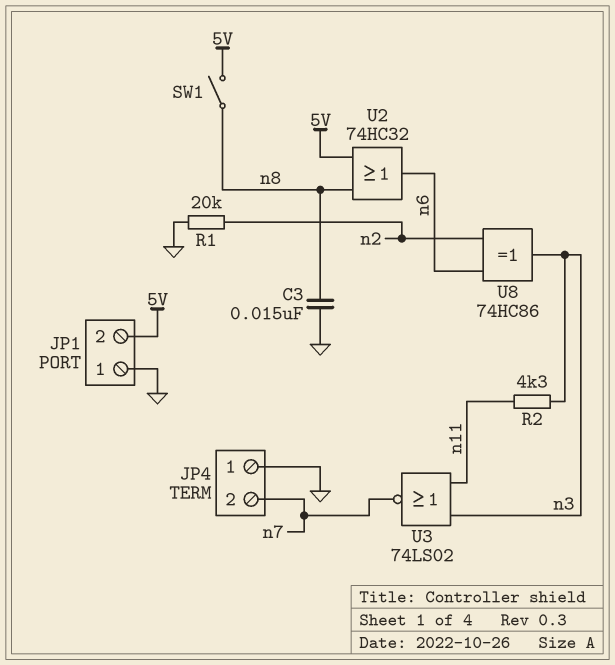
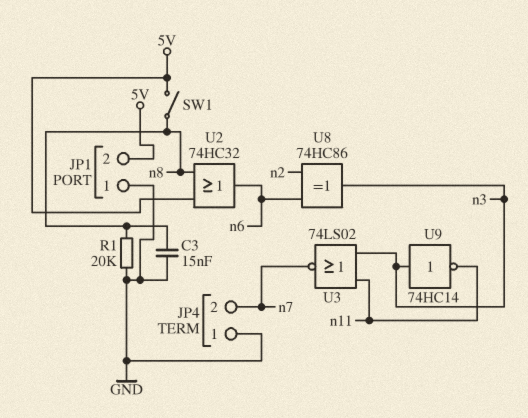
R1: 20k (GND, n2) -> 20k (GND, n8)
R2: 4.3k (n3, n11) -> none
U9: none -> NOT 74HC14 (in n3, out n11)

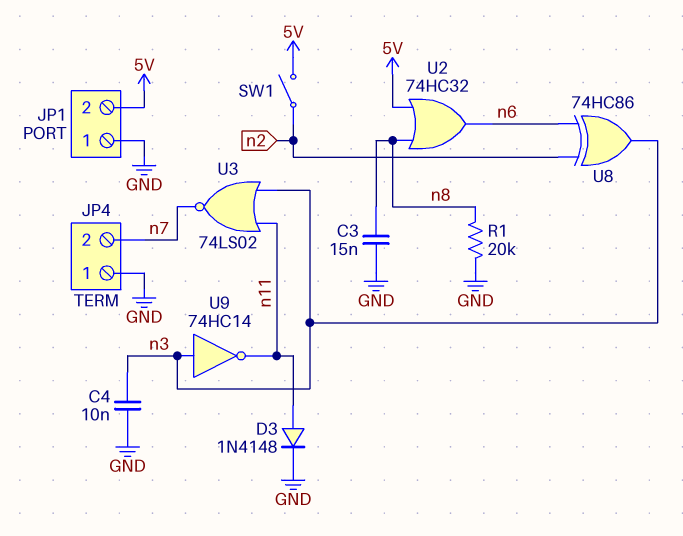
C4: none -> 10nF (GND, n3)
D3: none -> diode 1N4148 (A n11, K GND)
SW1: switch (5V, n8) -> switch (5V, n2)

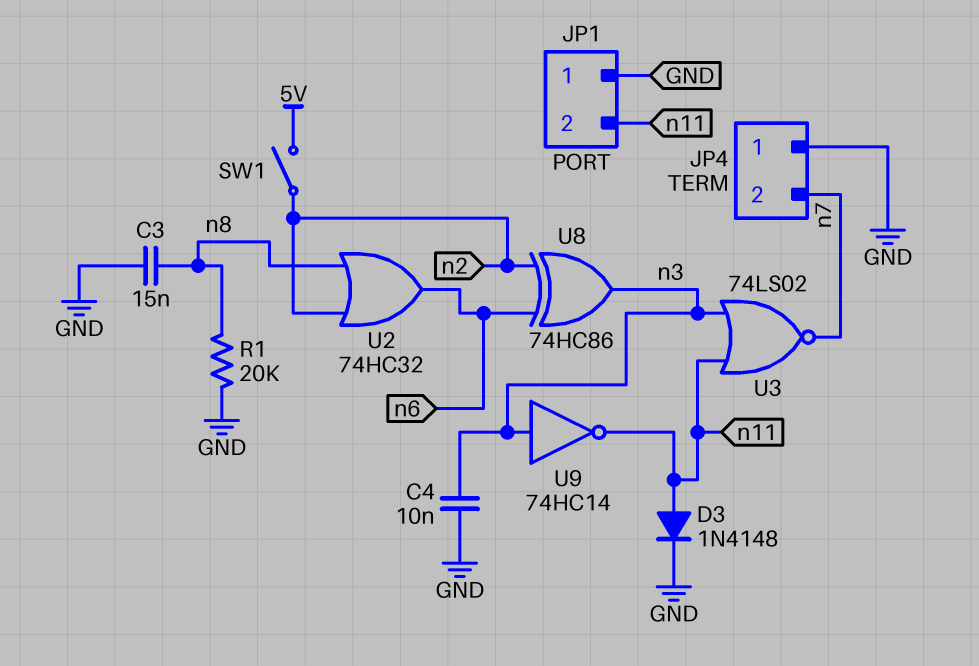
JP1 pin 2: 5V -> n11
U2: OR 74HC32 (in 5V, in n8, out n6) -> OR 74HC32 (in n2, in n8, out n6)

